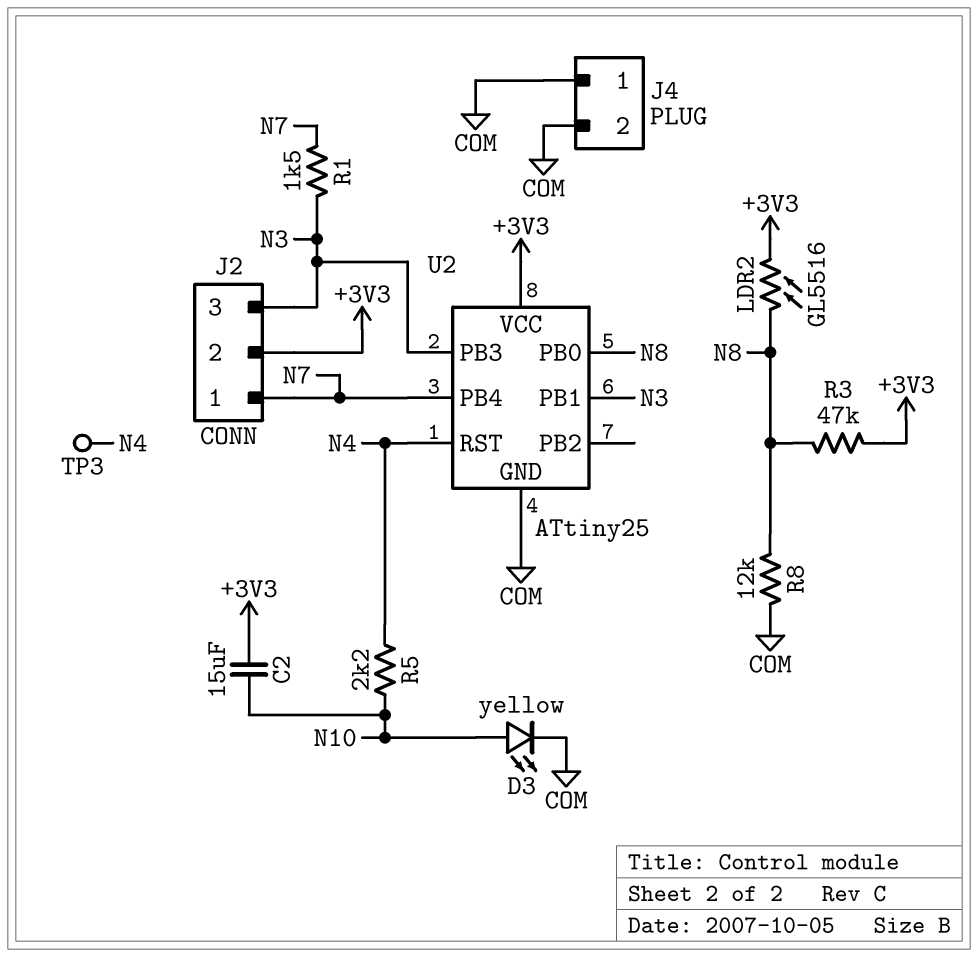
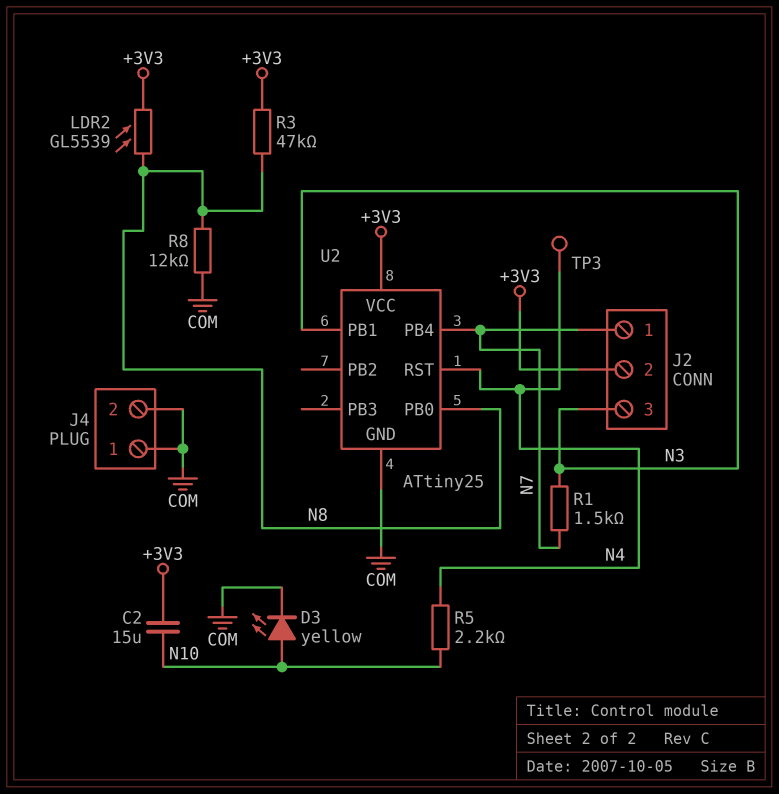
LDR2: GL5516 (+3V3, N8) -> GL5539 (+3V3, N8)
U2 pin PB3: N3 -> none

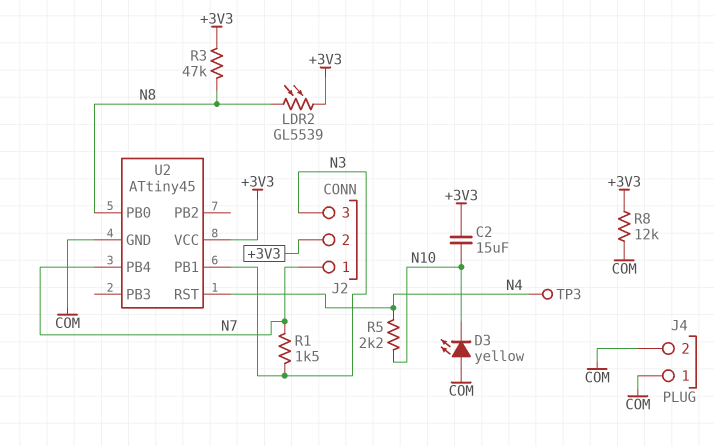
D3: LED yellow (A N10, K COM) -> LED yellow (A COM, K N10)
R8: 12k (COM, N8) -> 12k (+3V3, COM)
U2: ATtiny25 -> ATtiny45

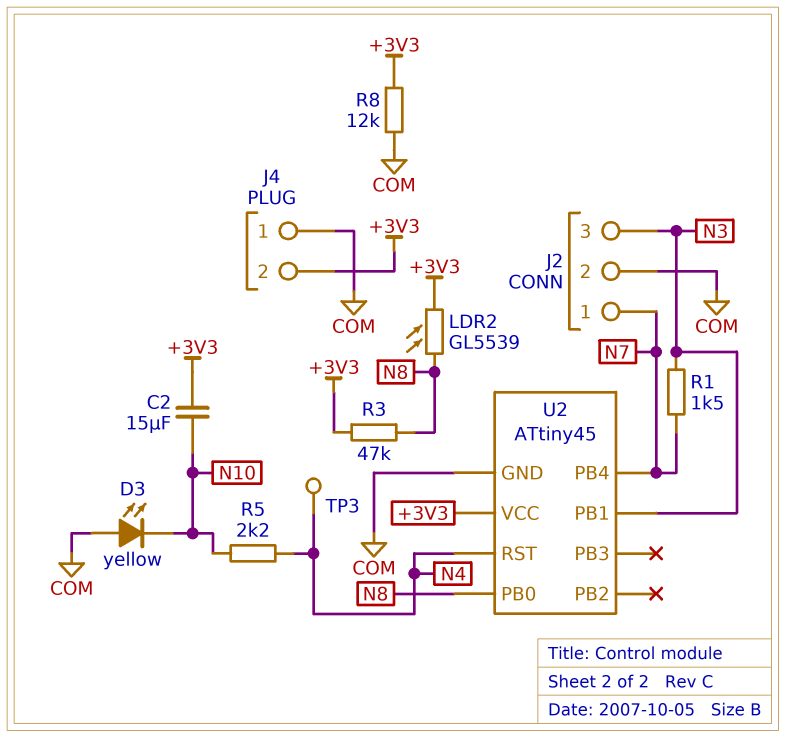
J2 pin 2: +3V3 -> COM
J4 pin 2: COM -> +3V3

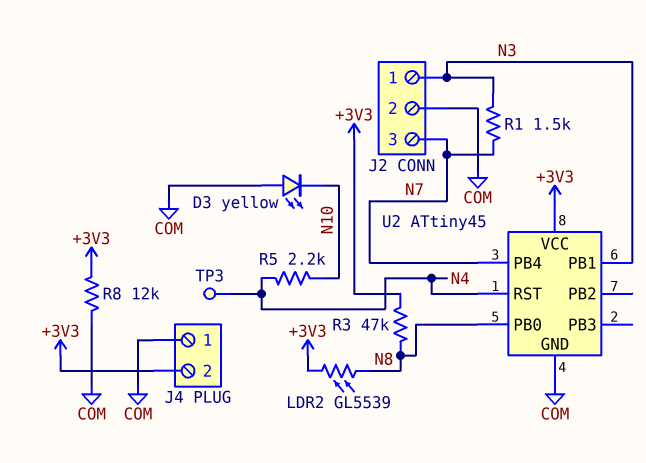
C2: 15uF (+3V3, N10) -> none
J2 pin 1: N7 -> N3
J2 pin 3: N3 -> N7

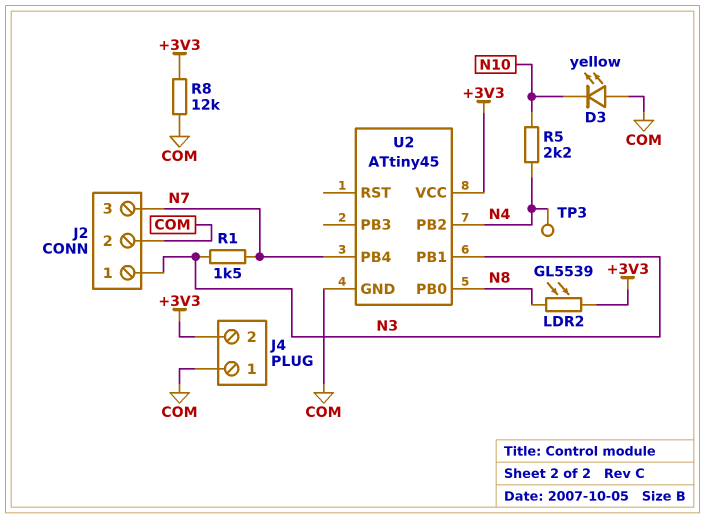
R3: 47k (+3V3, N8) -> none
U2 pin PB2: none -> N4
U2 pin RST: N4 -> none

